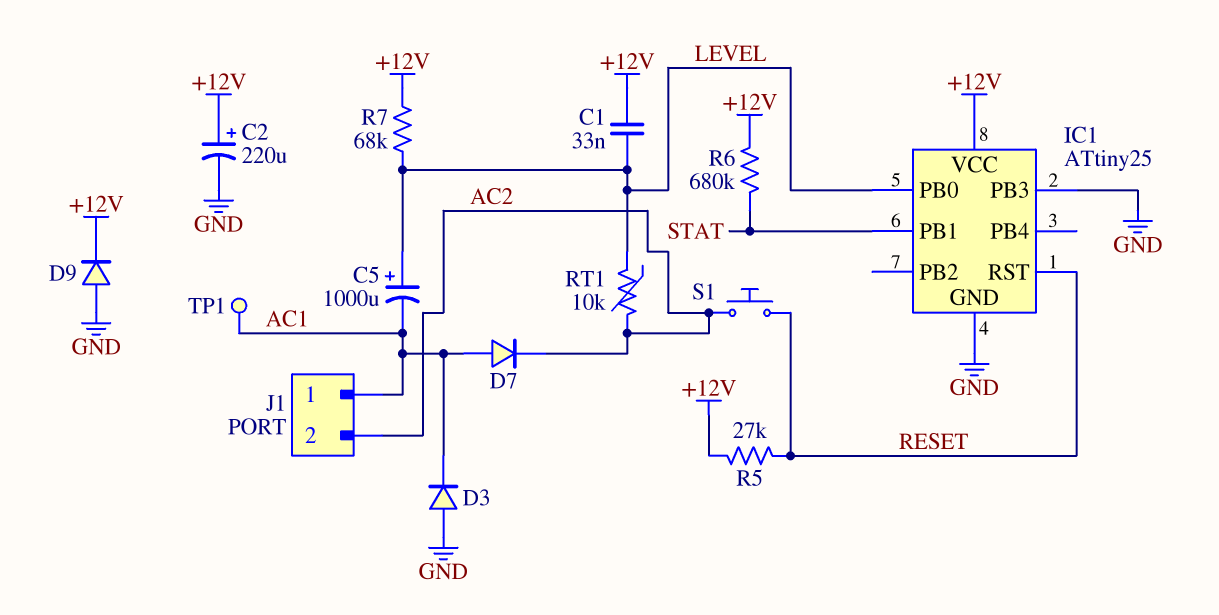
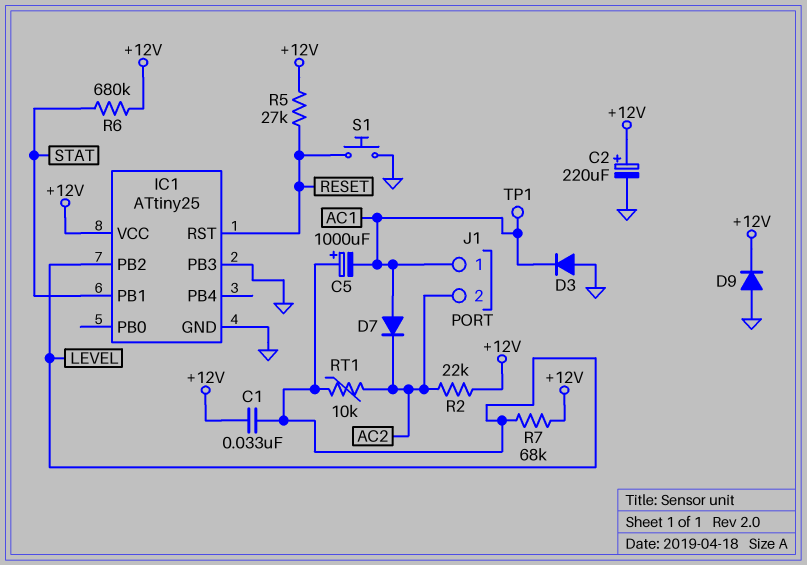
IC1 pin PB0: LEVEL -> none
IC1 pin PB2: none -> LEVEL
R2: none -> 22k (+12V, AC2)
S1: button (AC2, RESET) -> button (GND, RESET)

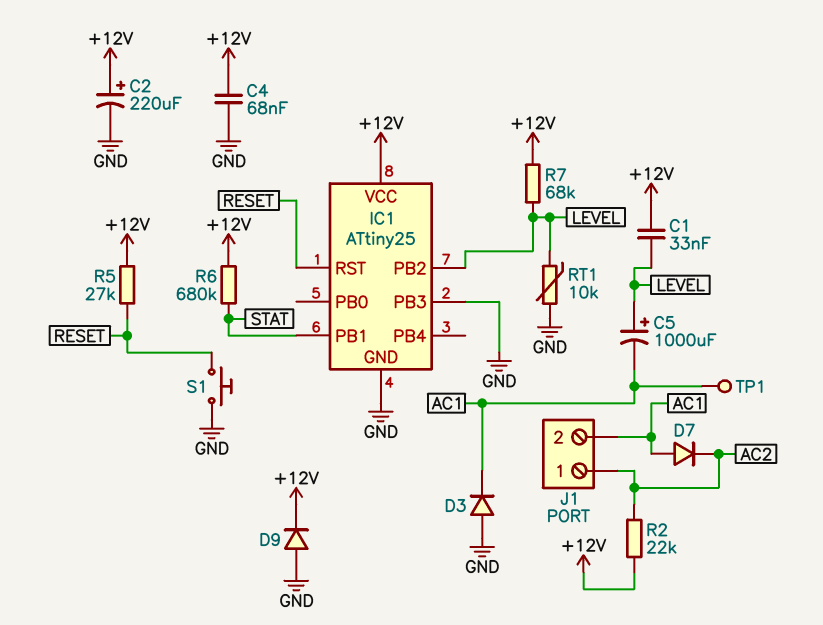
C4: none -> 68nF (+12V, GND)
J1 pin 1: AC1 -> AC2
J1 pin 2: AC2 -> AC1
RT1: 10k (AC2, LEVEL) -> 10k (GND, LEVEL)

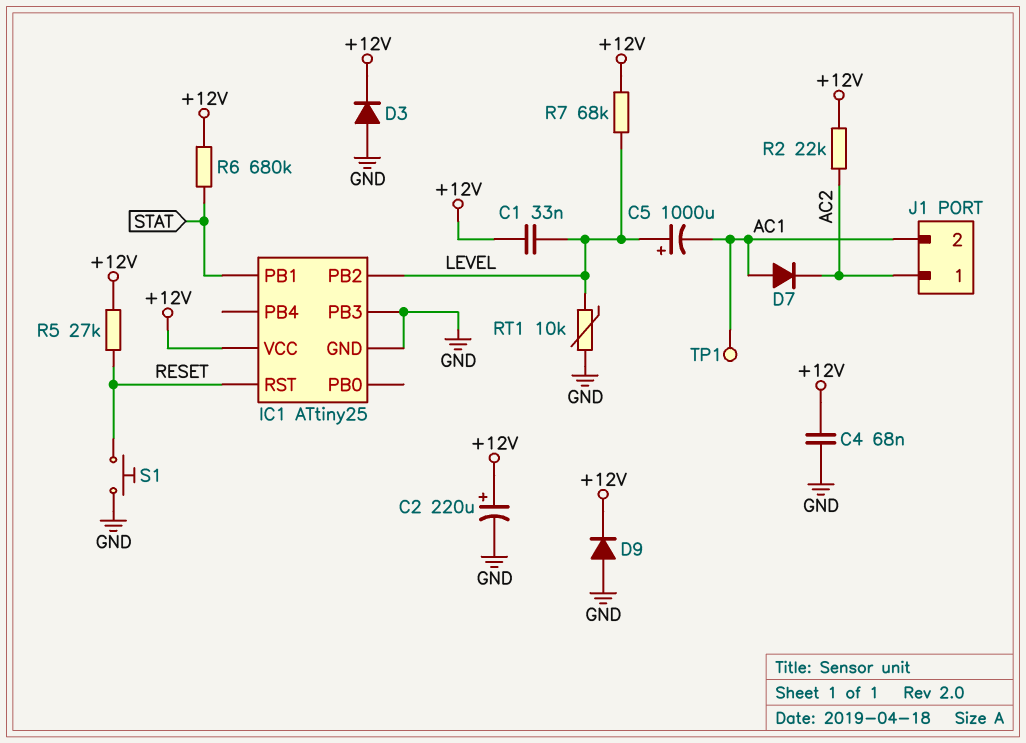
D3: diode (A GND, K AC1) -> diode (A GND, K +12V)

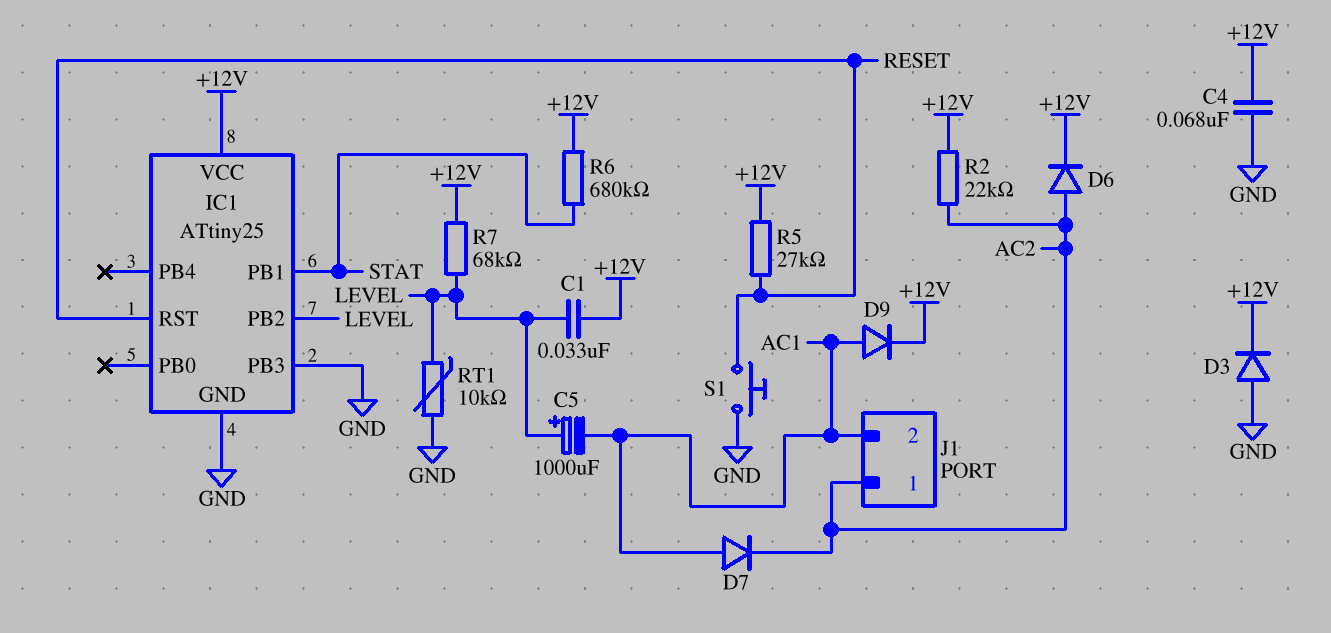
C2: 220uF (plus +12V, minus GND) -> none
D6: none -> diode (A AC2, K +12V)
D9: diode (A GND, K +12V) -> diode (A AC1, K +12V)
TP1: test point (AC1) -> none

